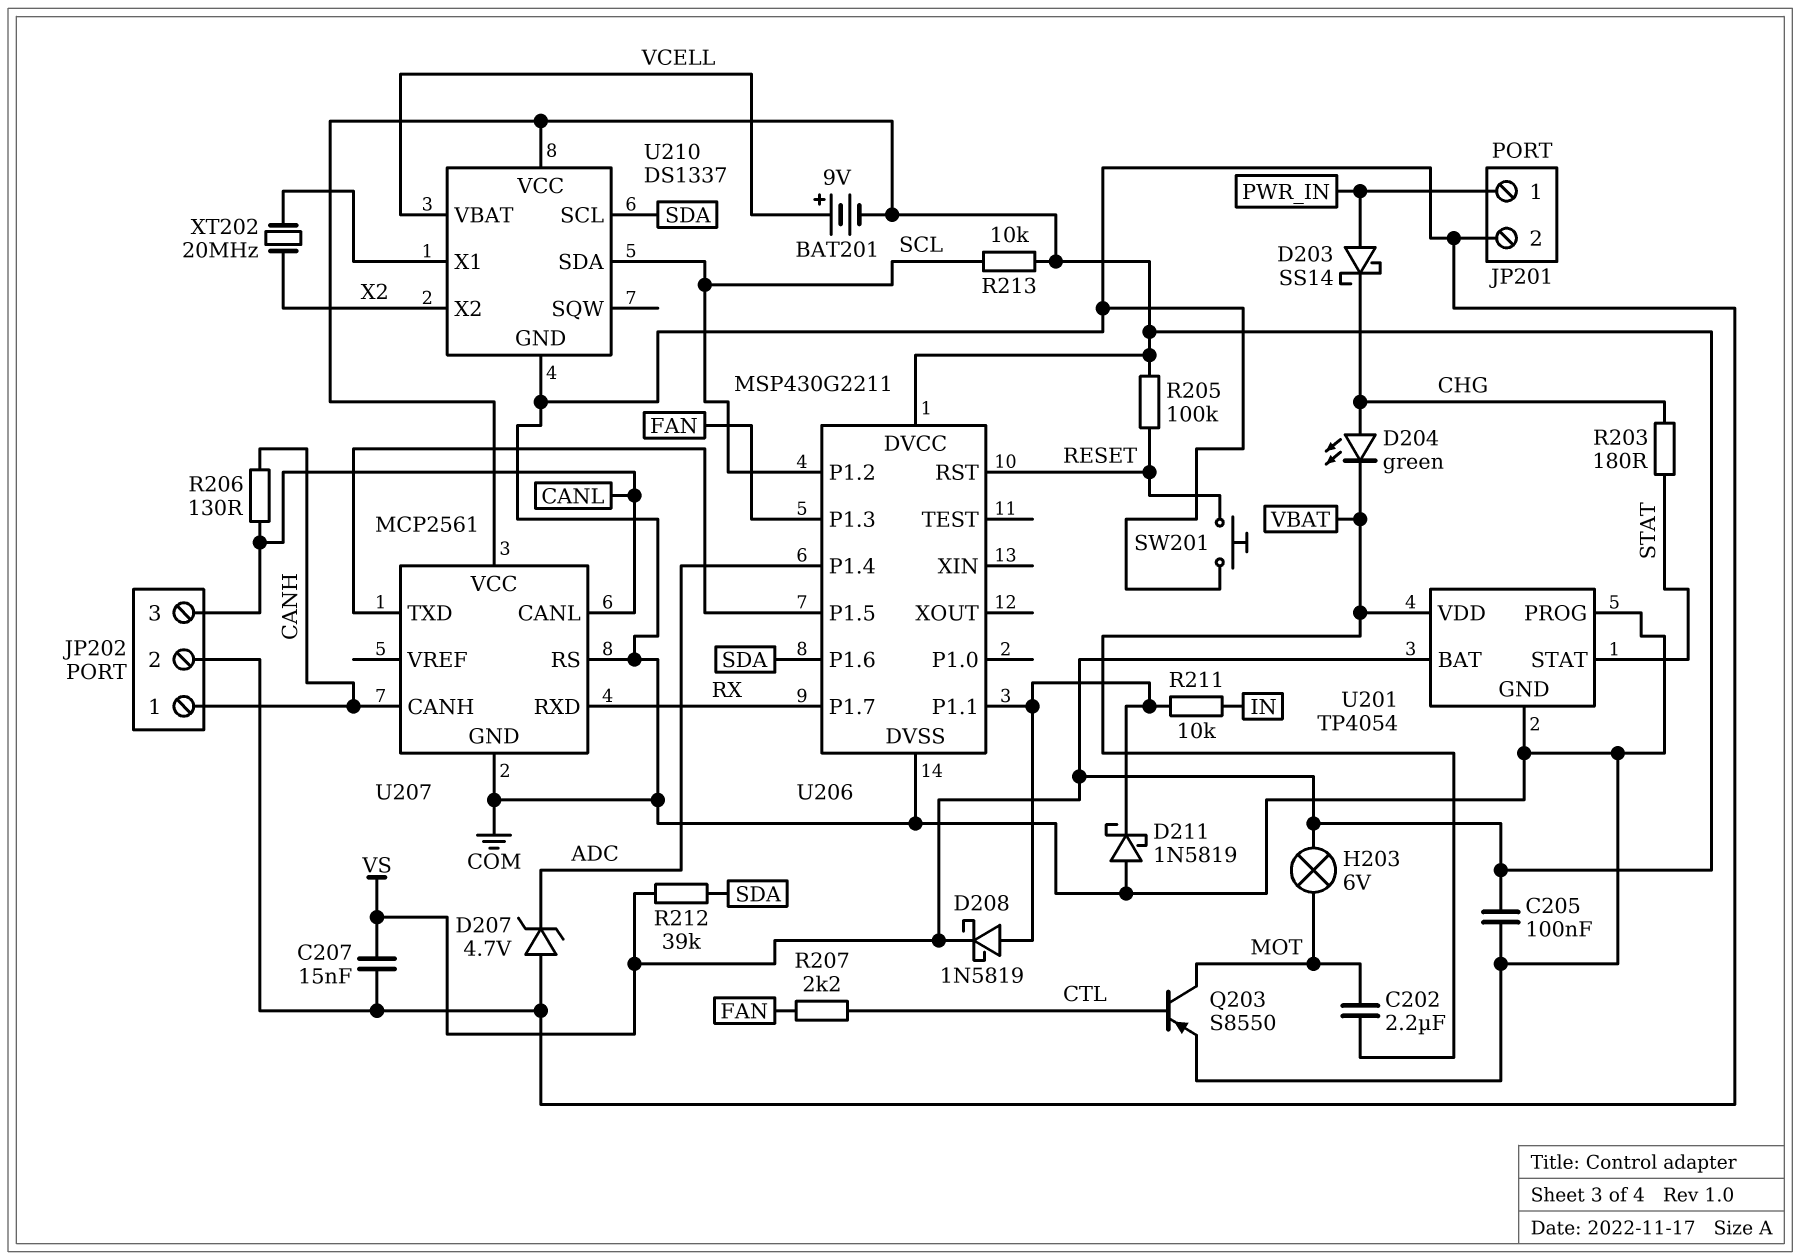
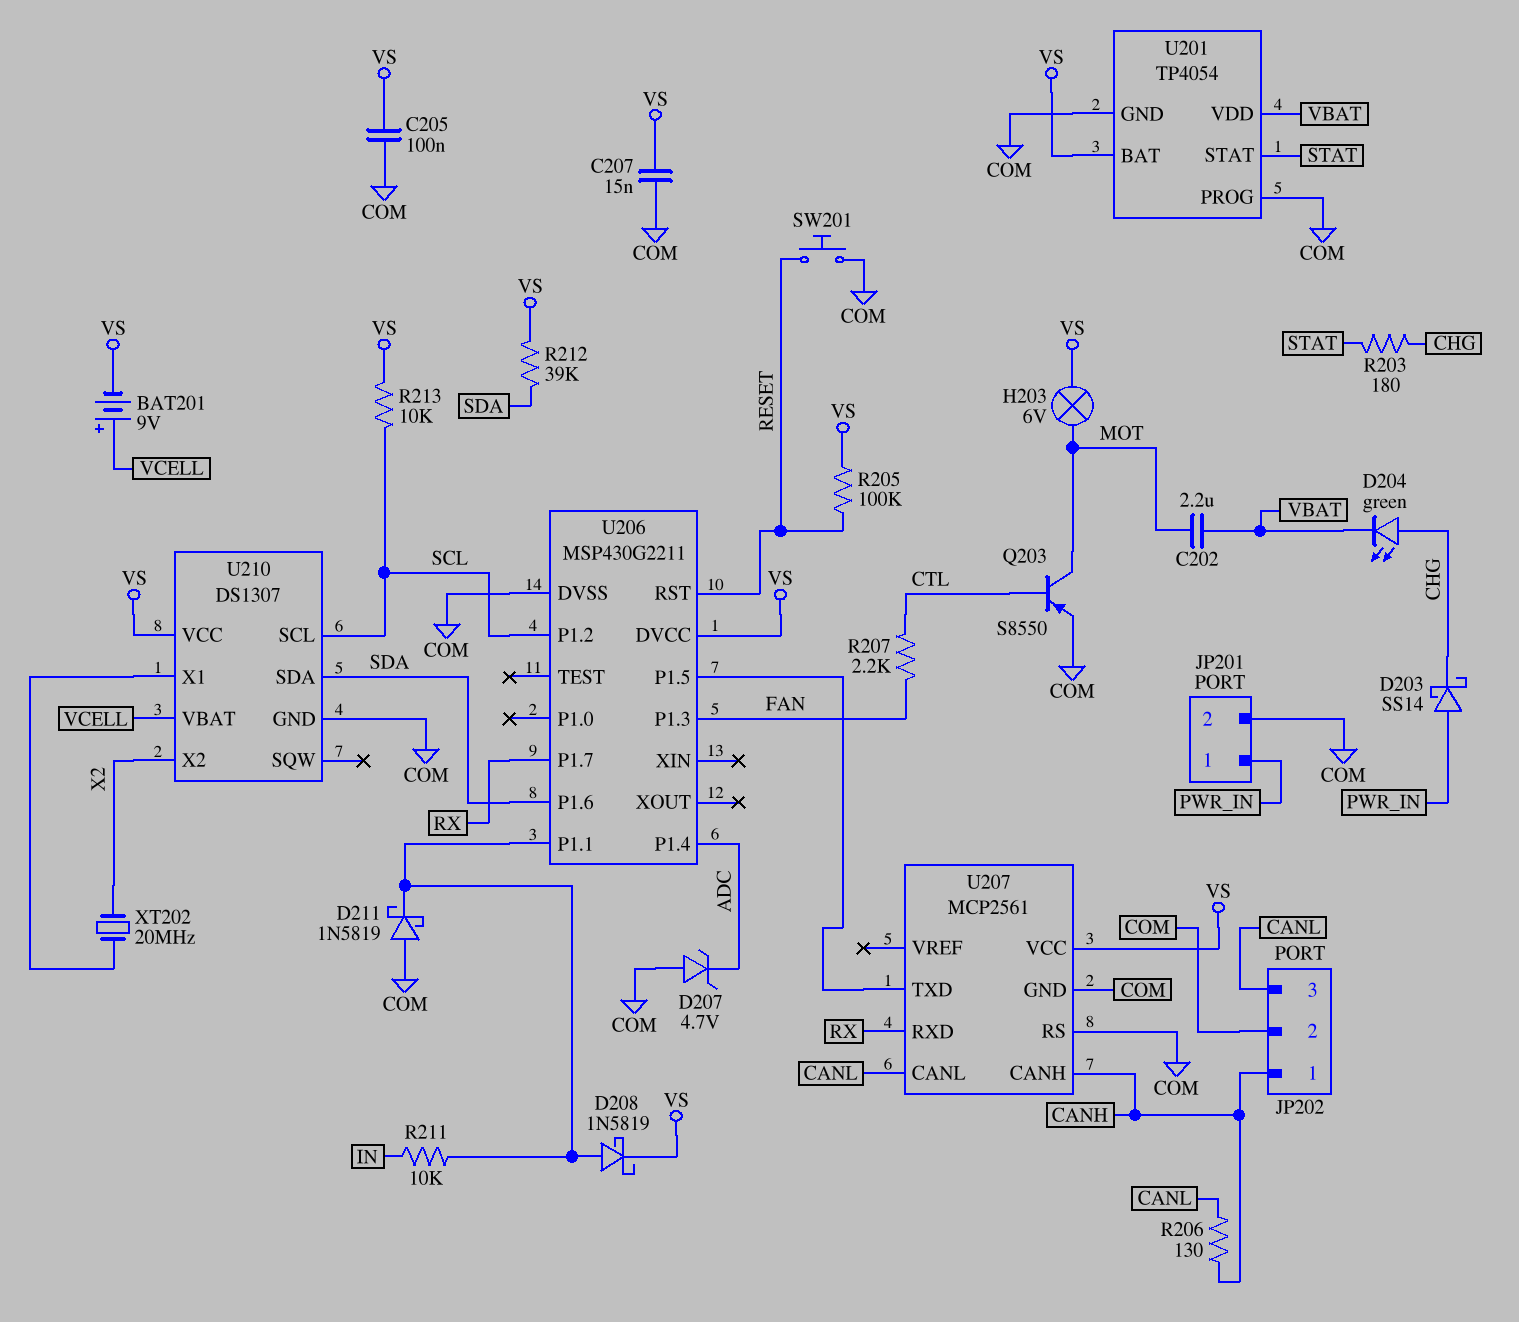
U210: DS1337 -> DS1307
U210 pin SCL: SDA -> SCL
U210 pin SDA: SCL -> SDA

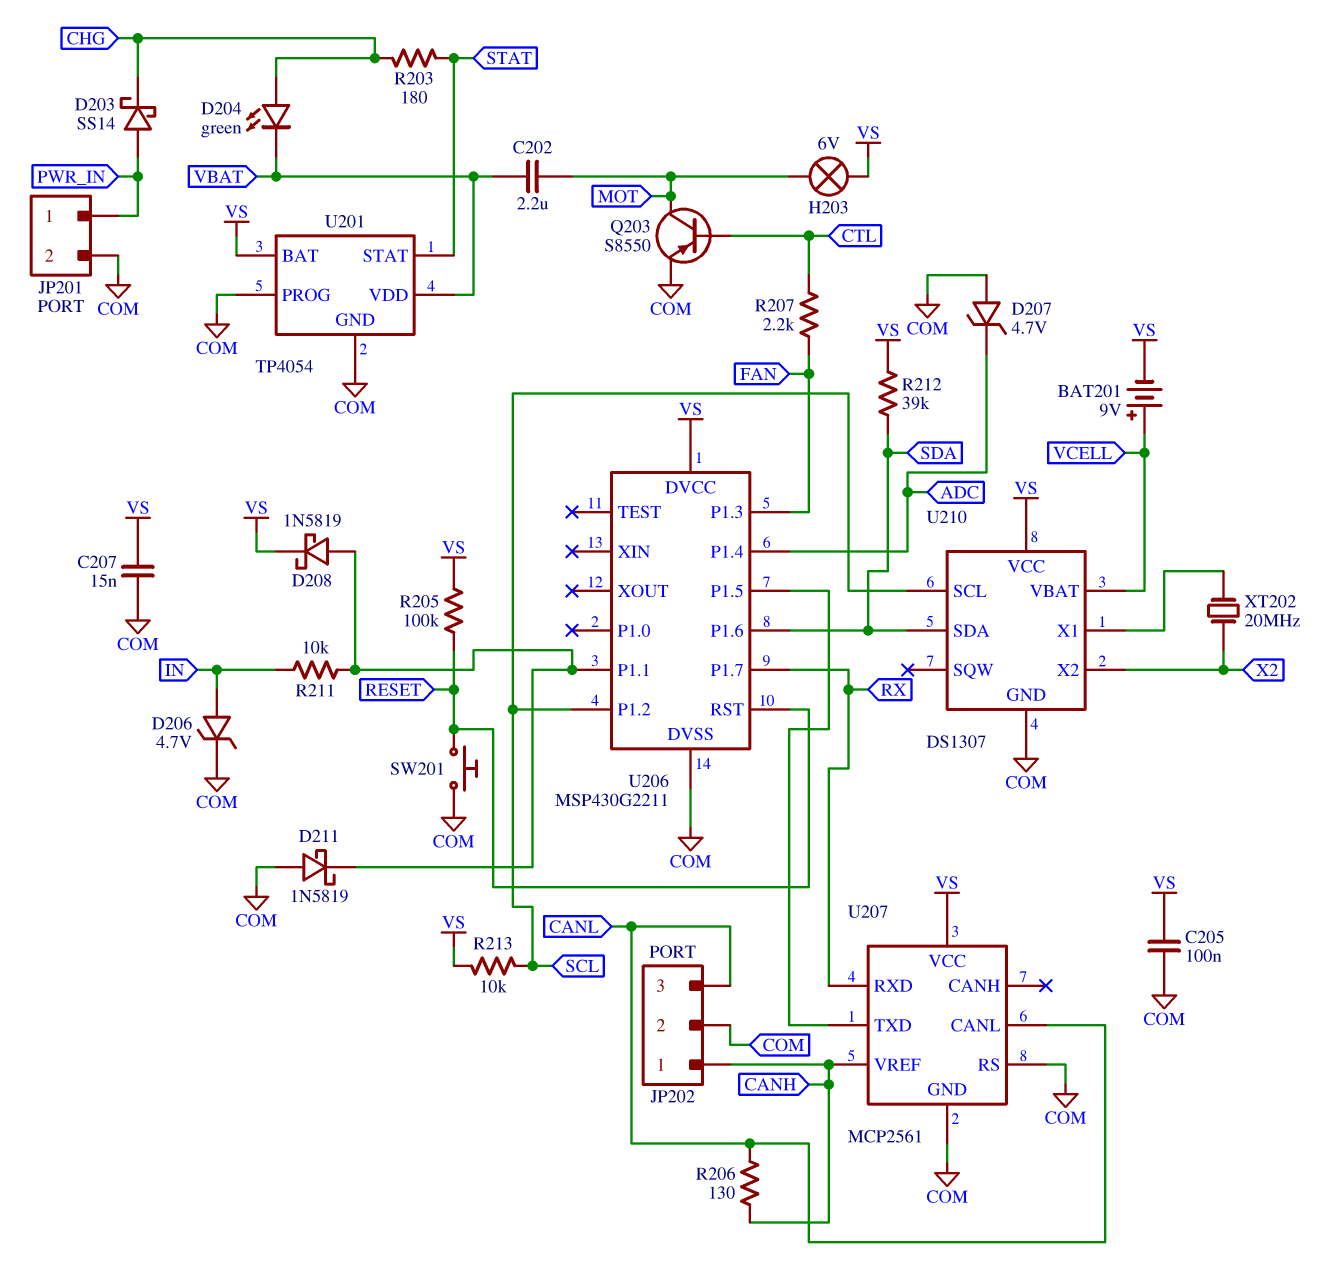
D206: none -> zener 4.7V (A IN, K COM)
U207 pin CANH: CANH -> none
U207 pin VREF: none -> CANH

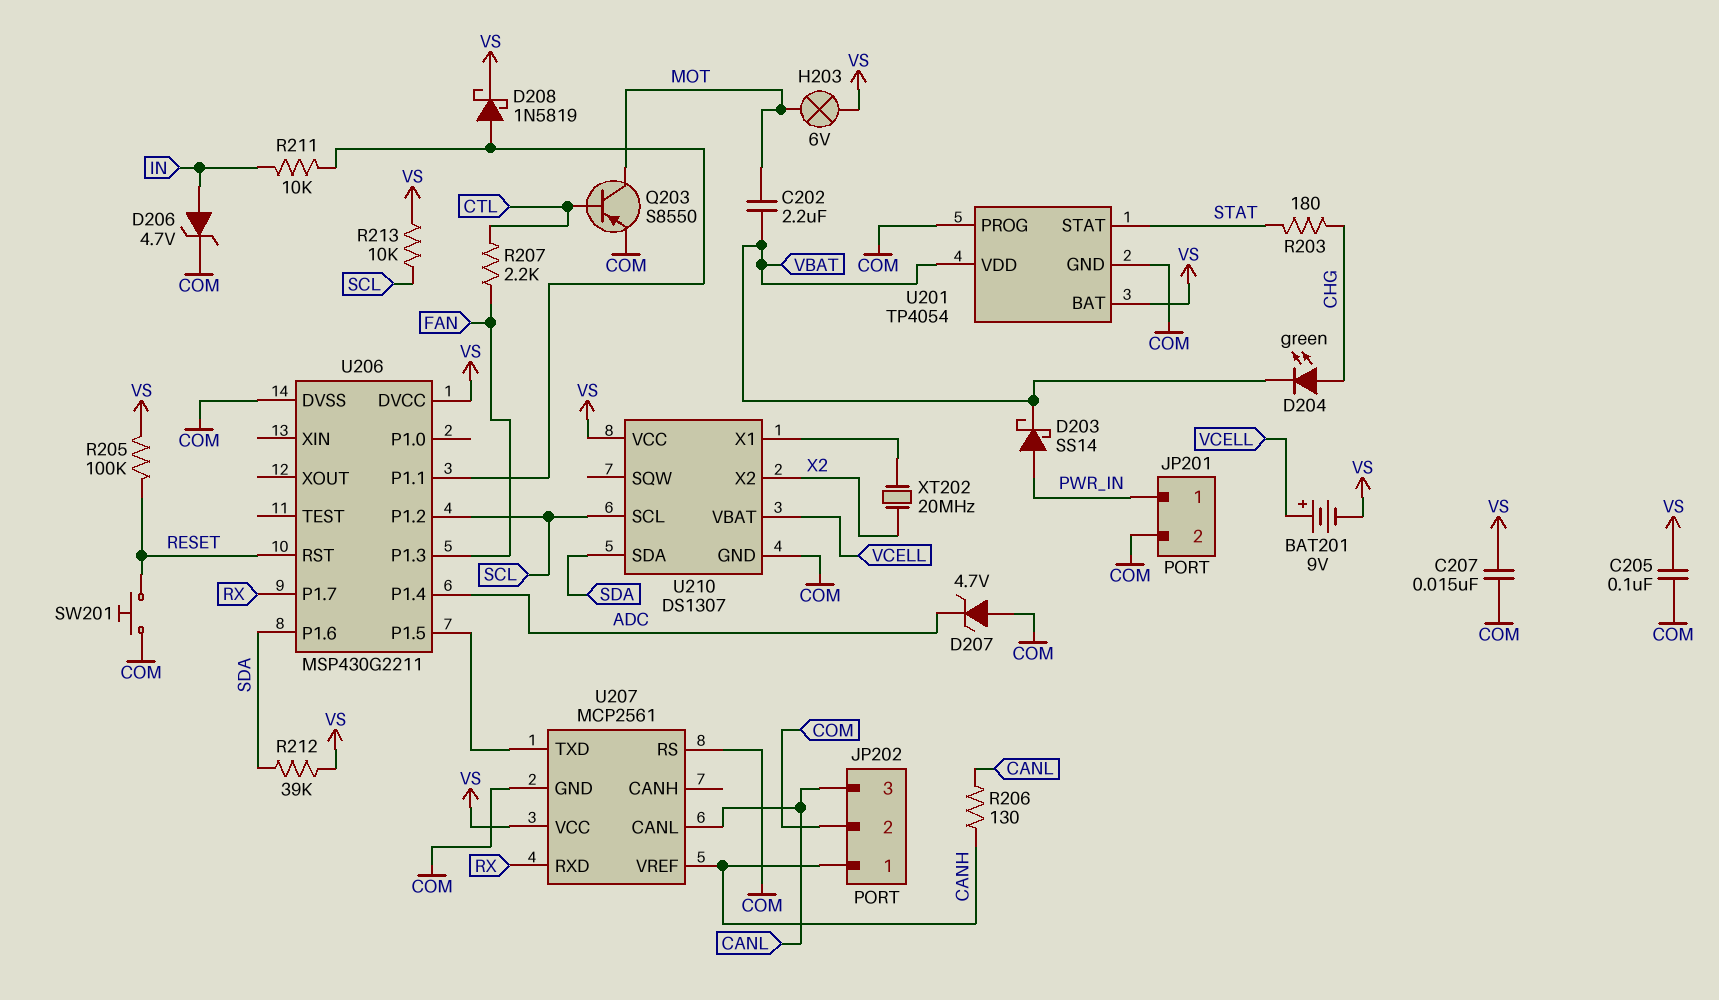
D203: schottky SS14 (A PWR_IN, K CHG) -> schottky SS14 (A PWR_IN, K VBAT)
D211: schottky 1N5819 (A COM, K U206/P1.1) -> none

